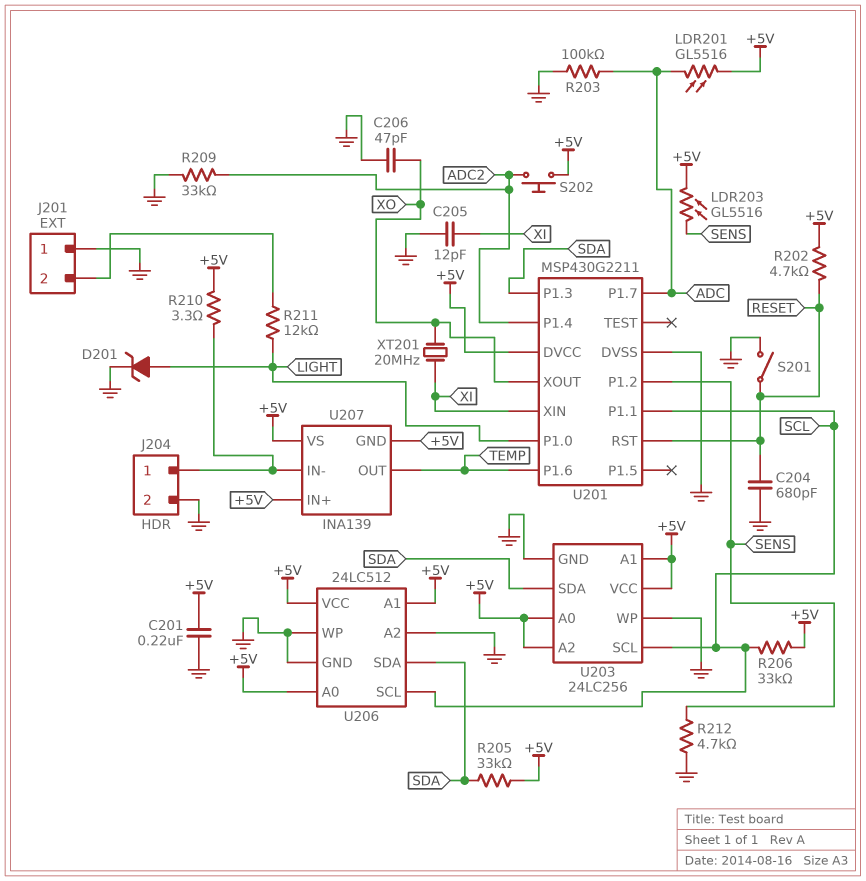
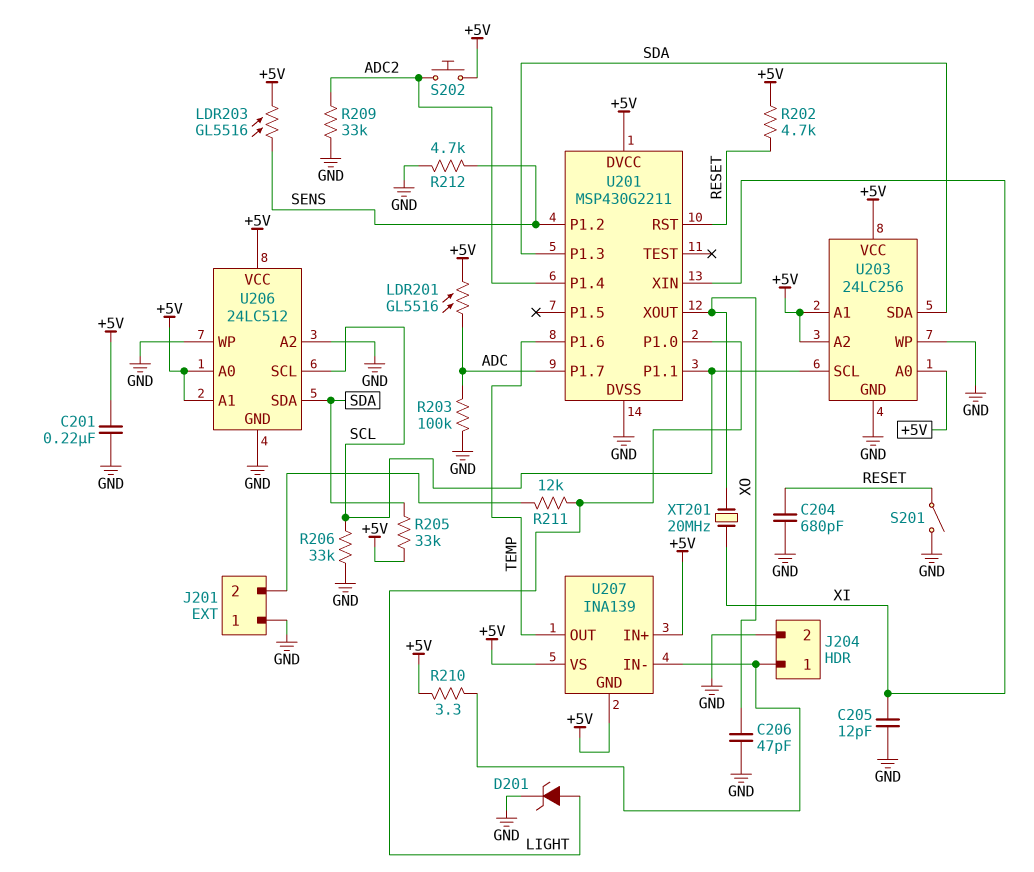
R206: 33k (+5V, SCL) -> 33k (GND, SCL)

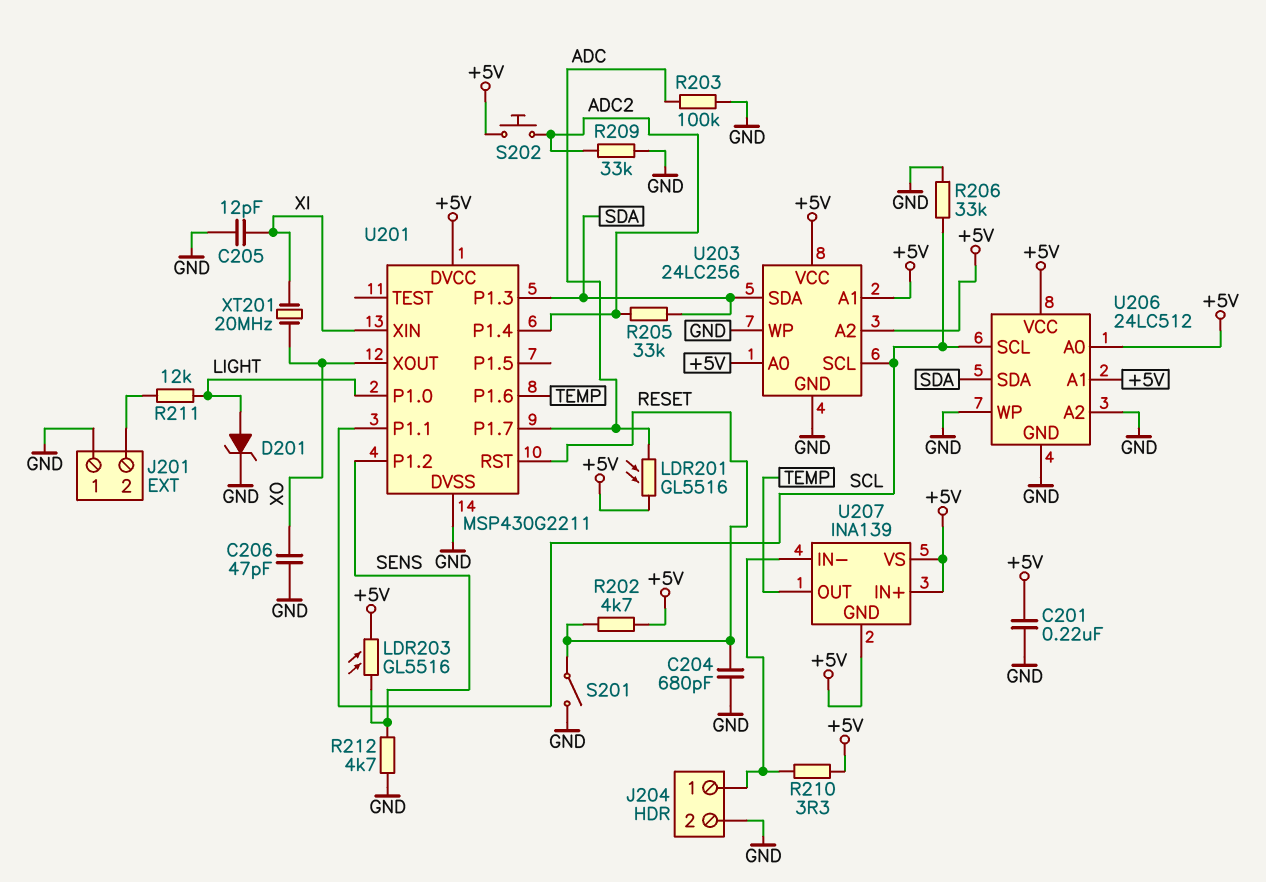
R205: 33k (+5V, SDA) -> 33k (ADC2, SDA)

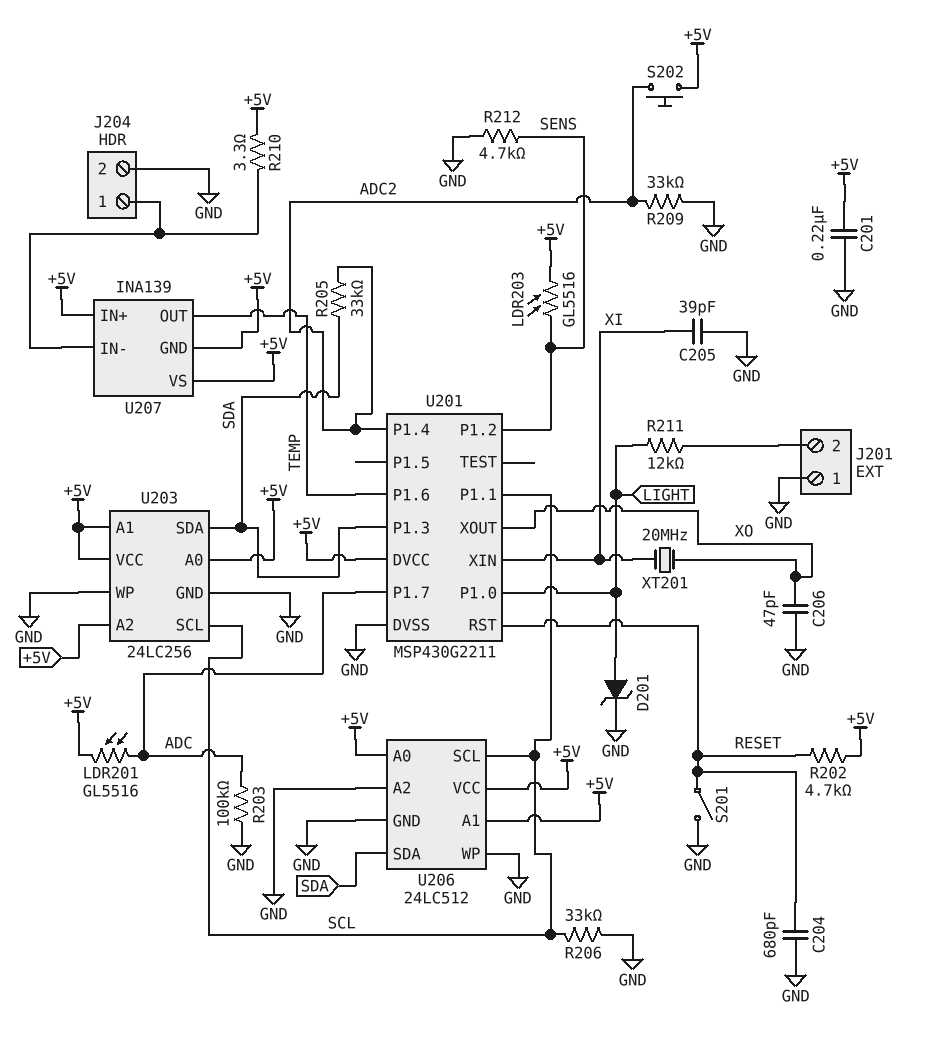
C205: 12pF (GND, XI) -> 39pF (GND, XI)

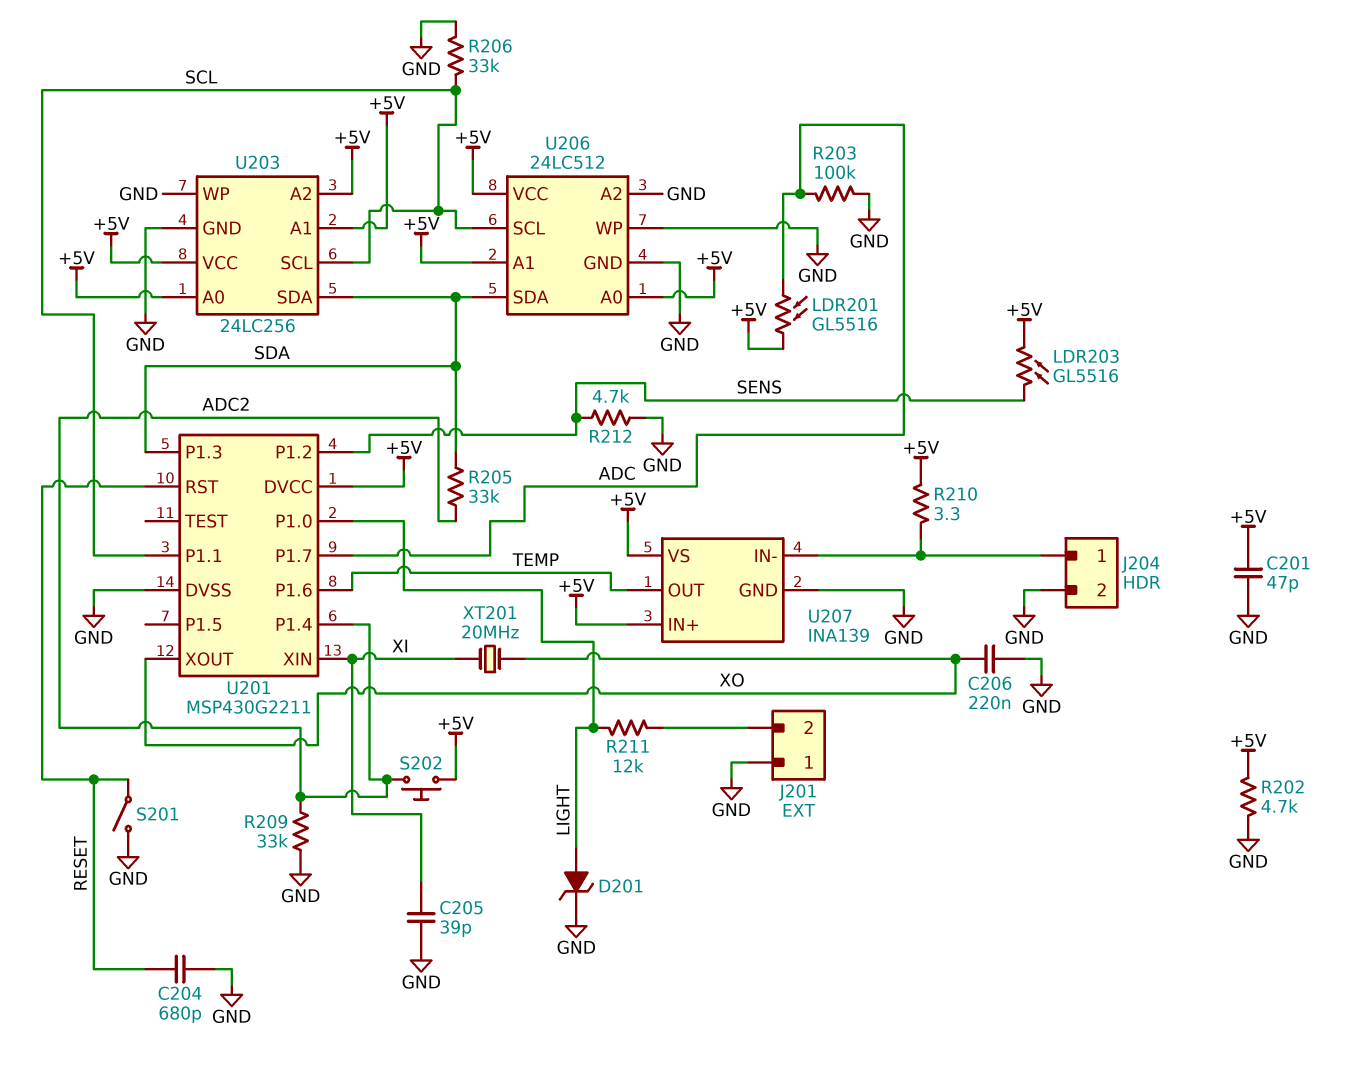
C201: 220nF (+5V, GND) -> 47pF (+5V, GND)
C206: 47pF (GND, XO) -> 220nF (GND, XO)
R202: 4.7k (+5V, RESET) -> 4.7k (+5V, GND)
U207 pin GND: +5V -> GND

